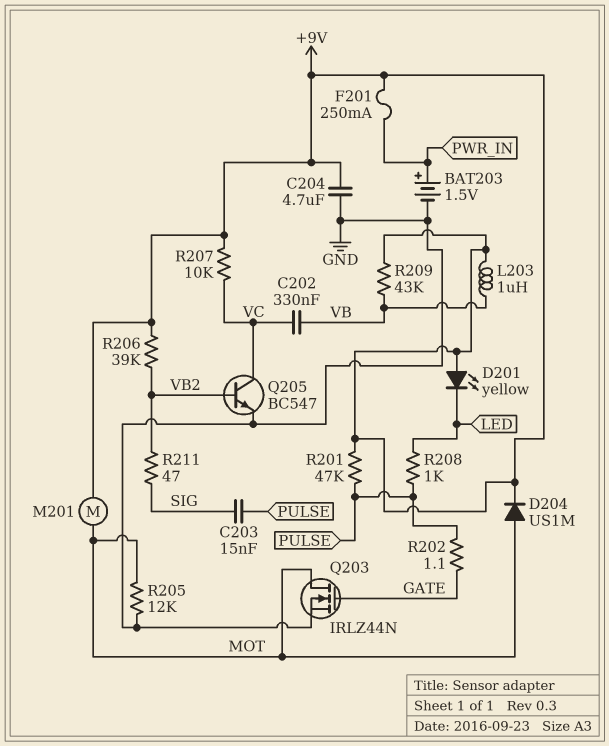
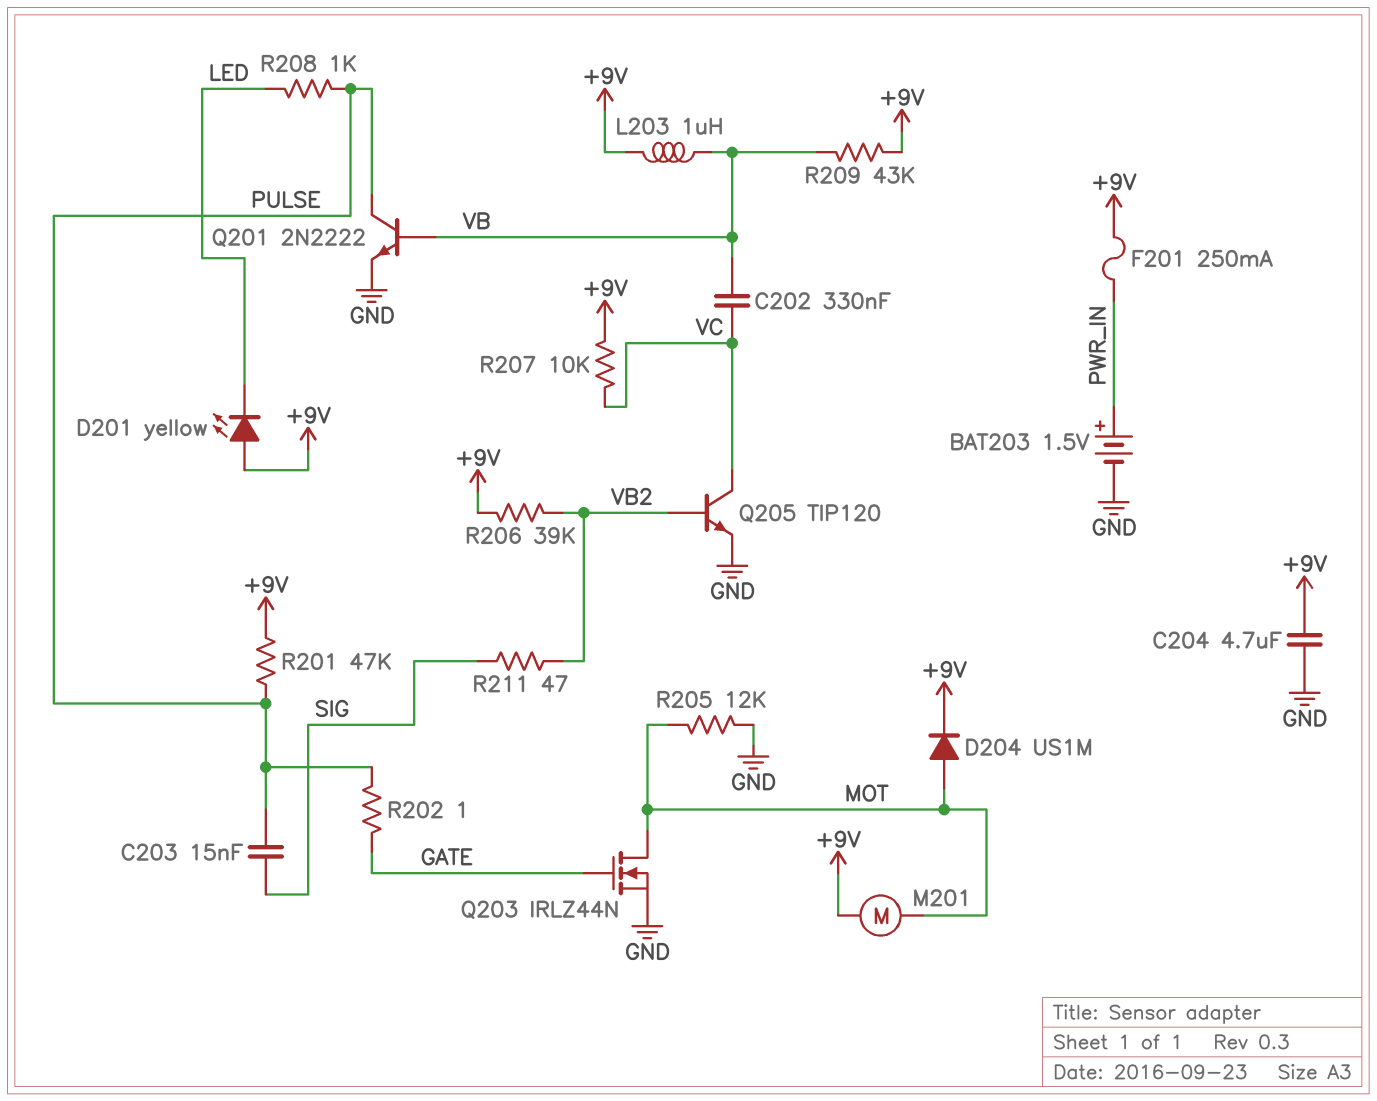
Q201: none -> NPN 2N2222 (B VB, C PULSE, E GND)
Q205: NPN BC547 (B VB2, C VC, E GND) -> NPN TIP120 (B VB2, C VC, E GND)
R202: 1.1 (GATE, PULSE) -> 1 (GATE, PULSE)

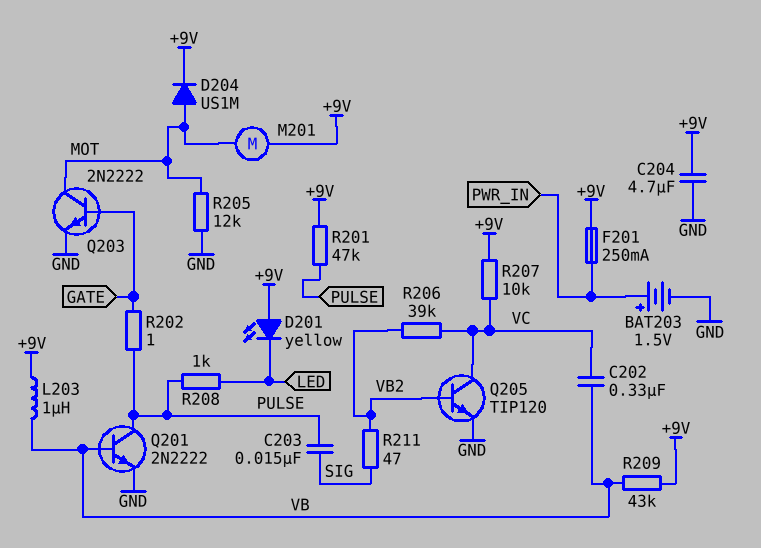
Q203: NMOS IRLZ44N (G GATE, D MOT, S GND) -> NPN 2N2222 (B GATE, C MOT, E GND)
R206: 39k (+9V, VB2) -> 39k (VB2, VC)

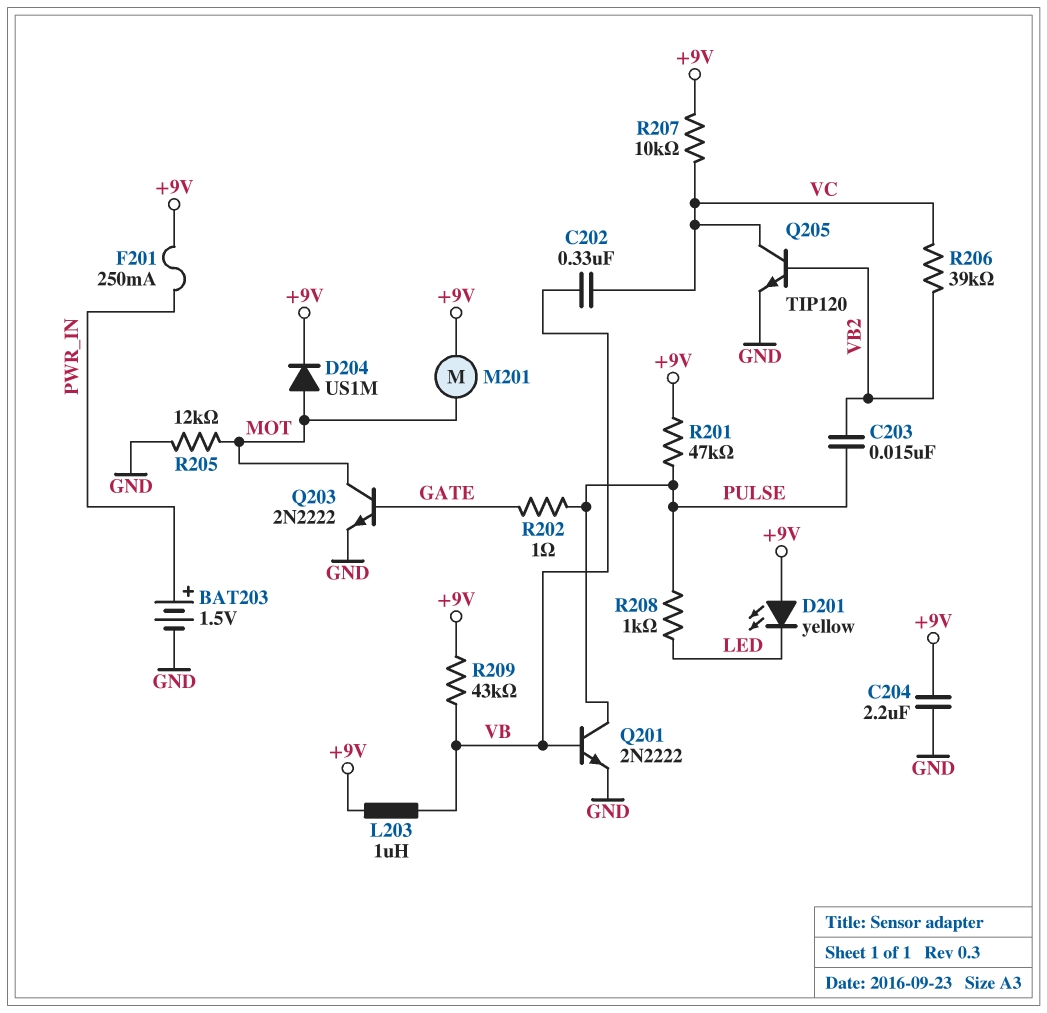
C203: 15nF (PULSE, SIG) -> 15nF (PULSE, VB2)
C204: 4.7uF (+9V, GND) -> 2.2uF (+9V, GND)
R211: 47 (SIG, VB2) -> none

